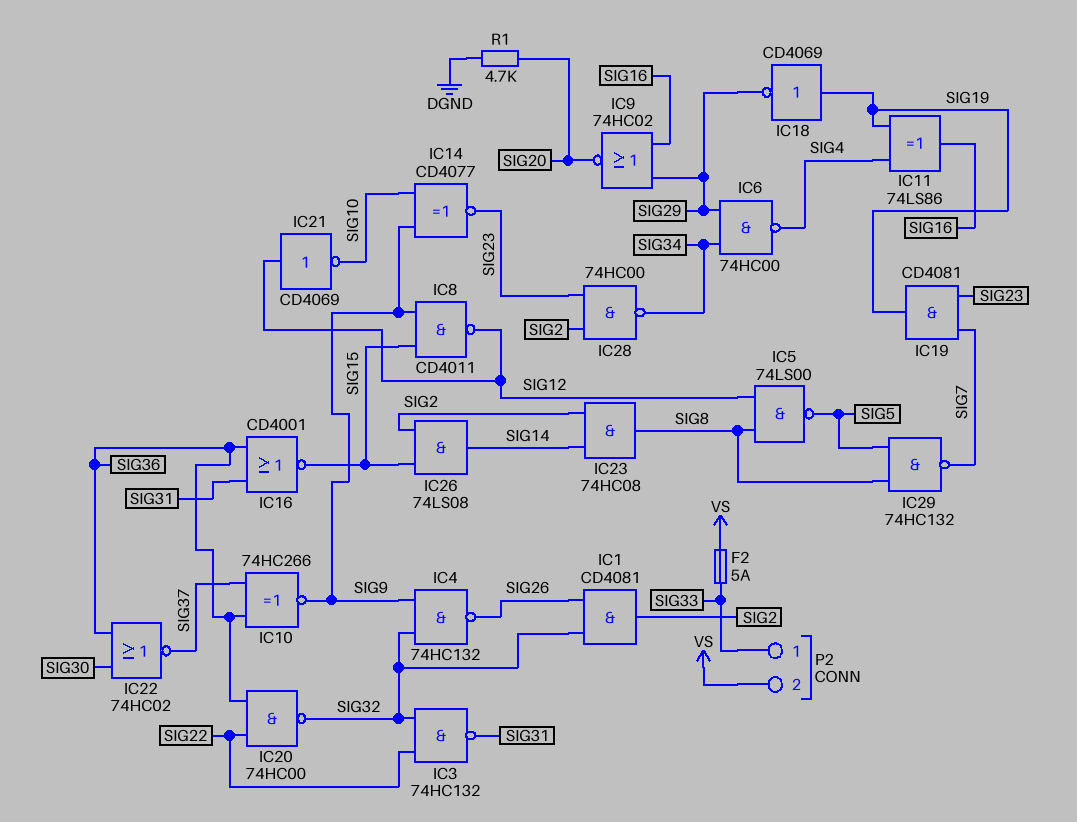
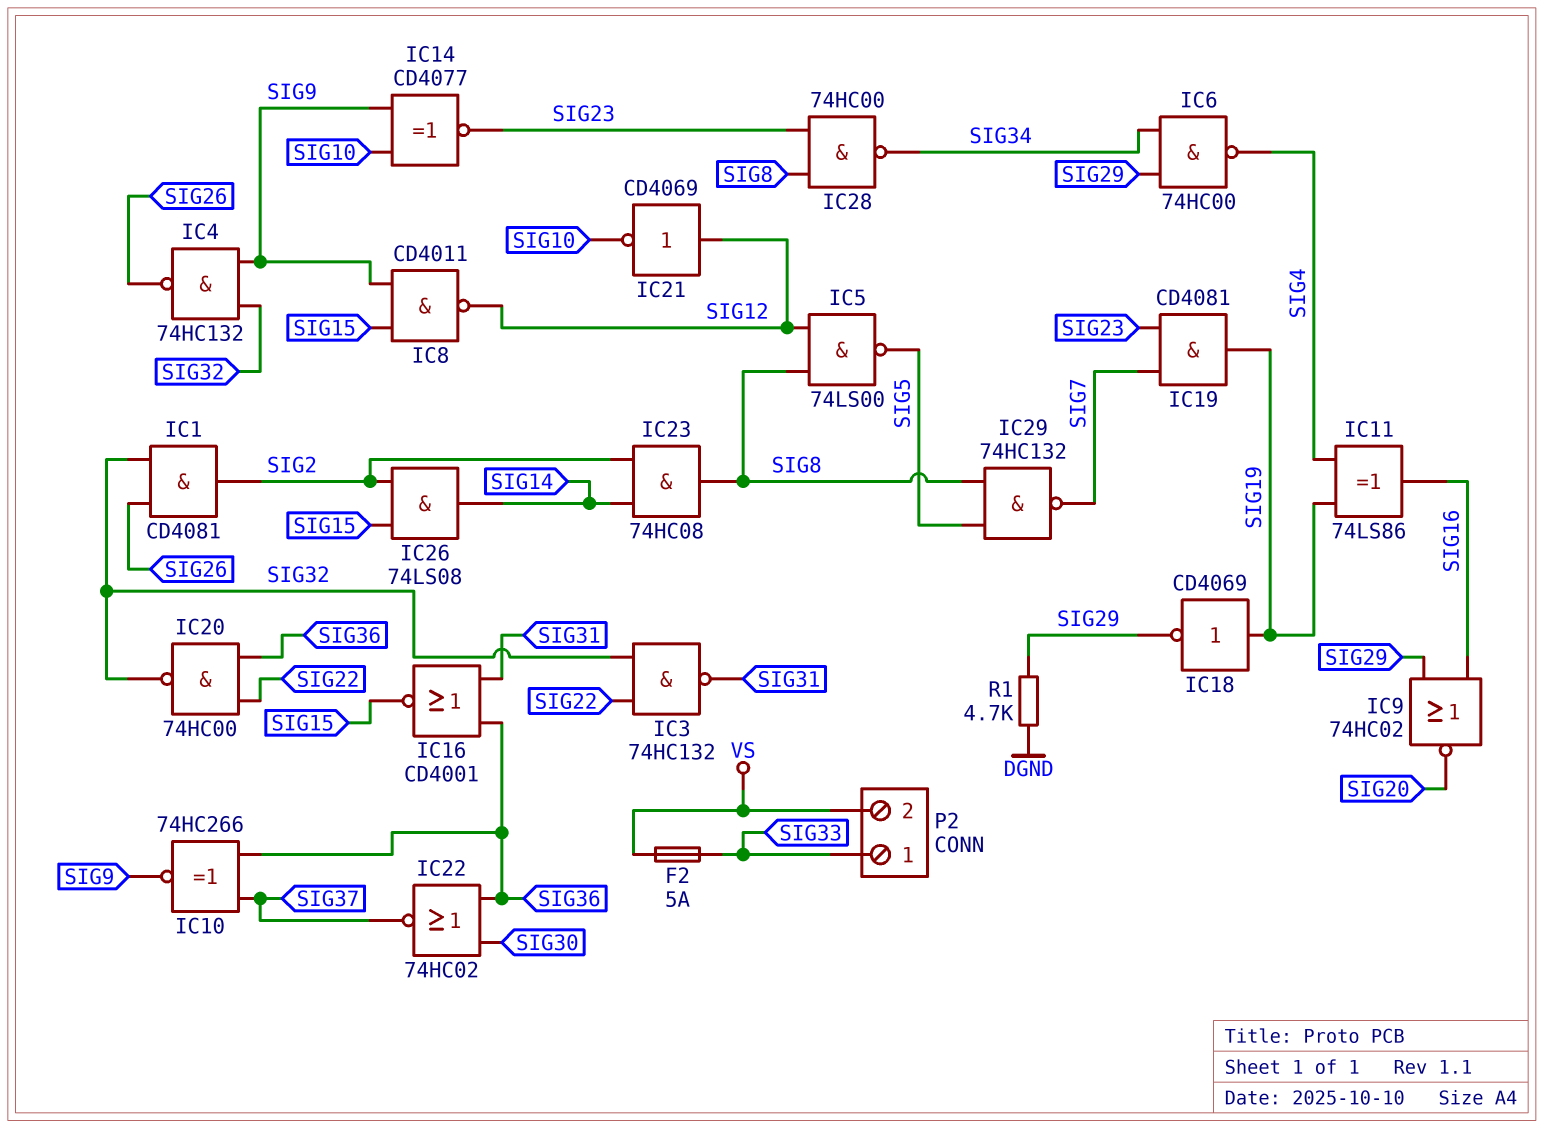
IC28: NAND 74HC00 (in SIG2, in SIG23, out SIG34) -> NAND 74HC00 (in SIG8, in SIG23, out SIG34)
R1: 4.7k (DGND, SIG20) -> 4.7k (DGND, SIG29)

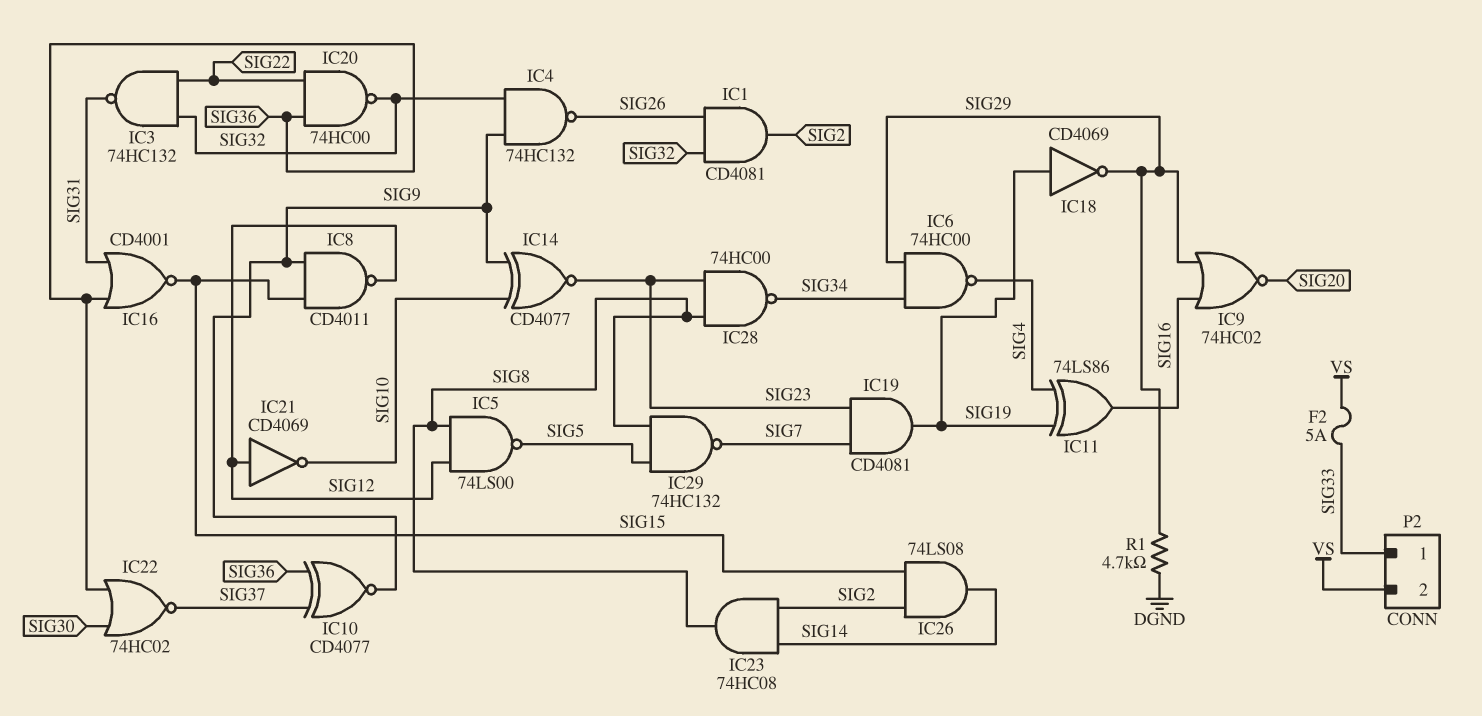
IC10: XNOR 74HC266 (in SIG36, in SIG37, out SIG9) -> XNOR CD4077 (in SIG36, in SIG37, out SIG9)

